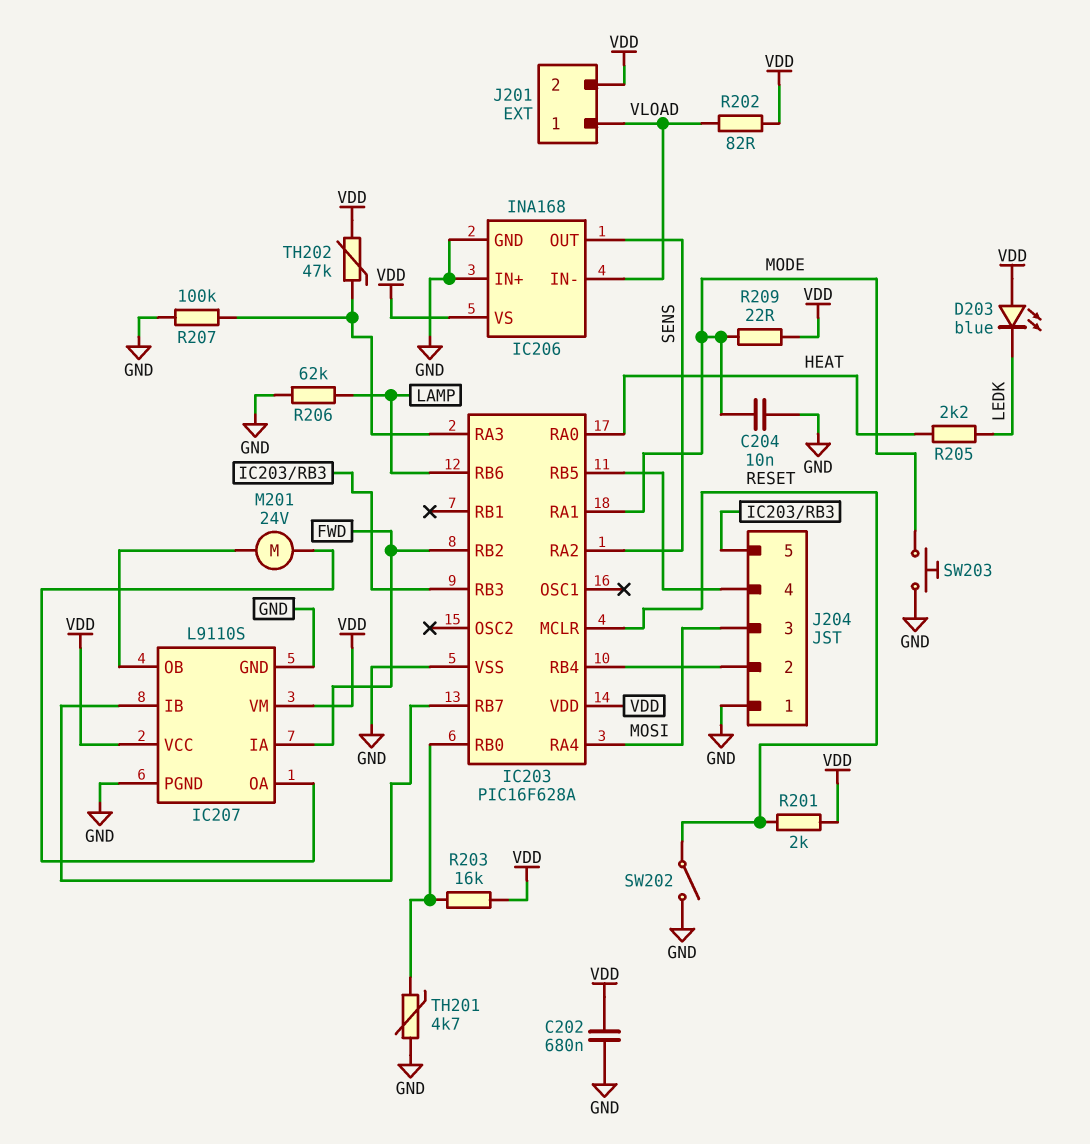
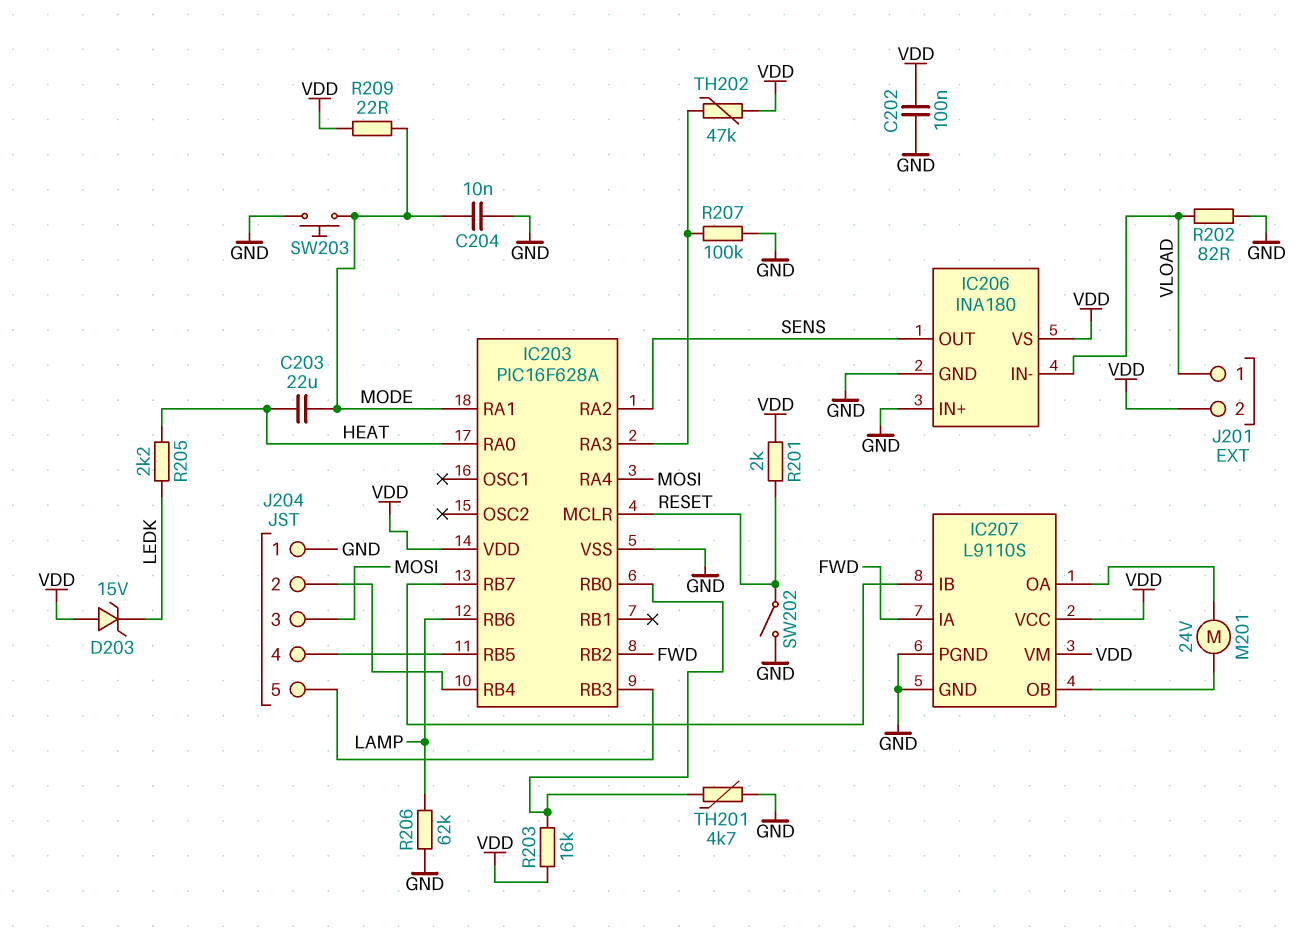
C202: 680nF (GND, VDD) -> 100nF (GND, VDD)
C203: none -> 22uF (HEAT, MODE)
D203: LED blue (A VDD, K LEDK) -> zener 15V (A VDD, K LEDK)
IC206: INA168 -> INA180
R202: 82 (VDD, VLOAD) -> 82 (GND, VLOAD)

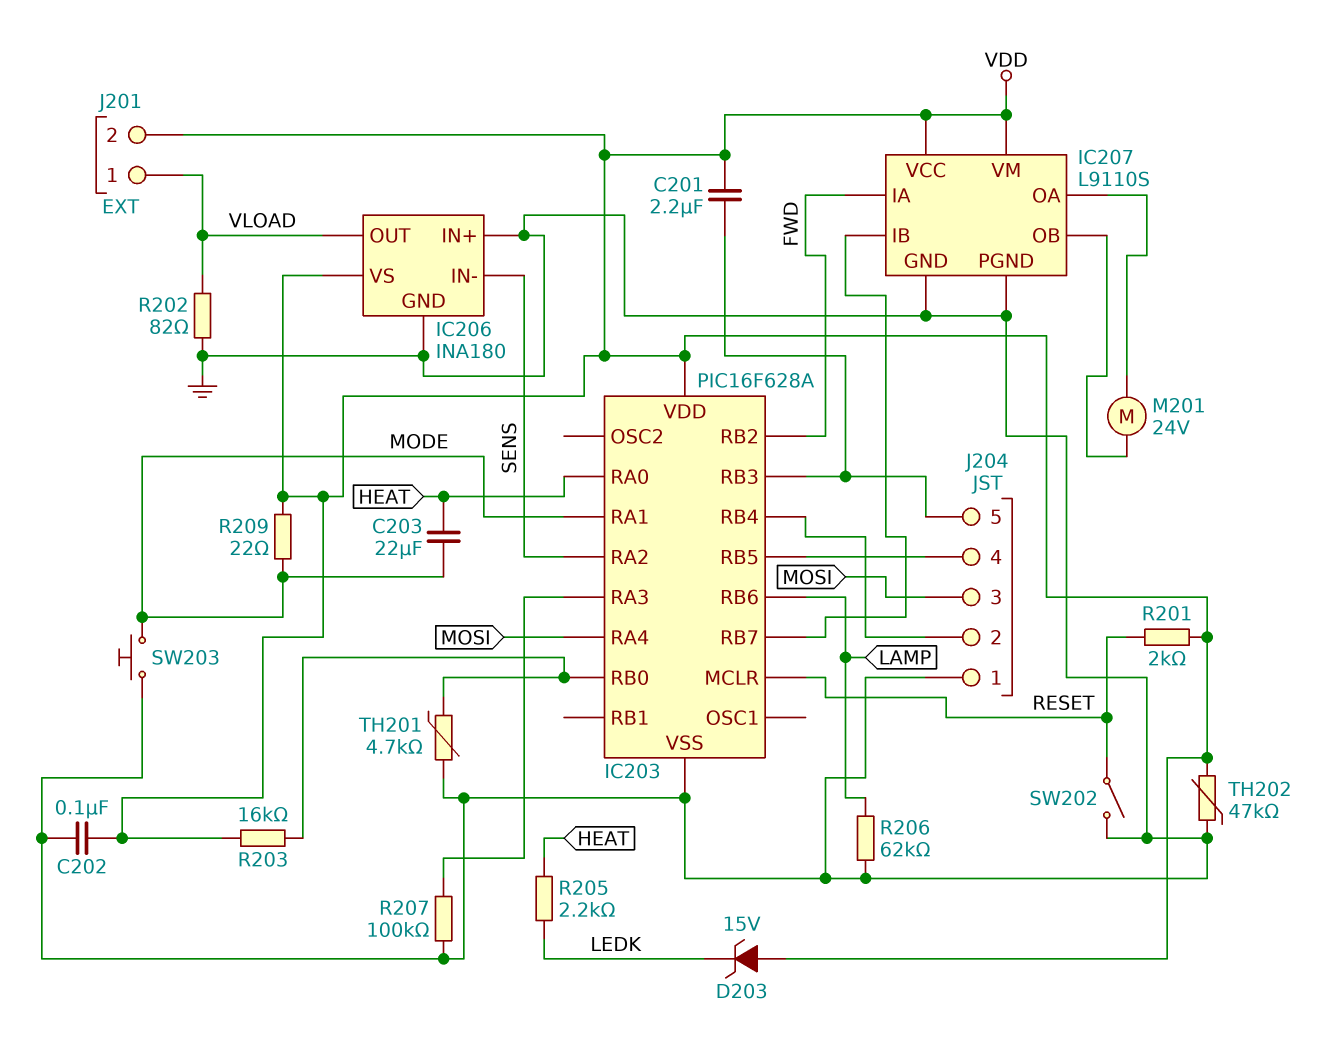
C201: none -> 2.2uF (IC203/RB3, VDD)
C204: 10nF (GND, MODE) -> none
IC206 pin IN-: VLOAD -> SENS
IC206 pin OUT: SENS -> VLOAD
TH202: 47k (IC203/RA3, VDD) -> 47k (GND, VDD)

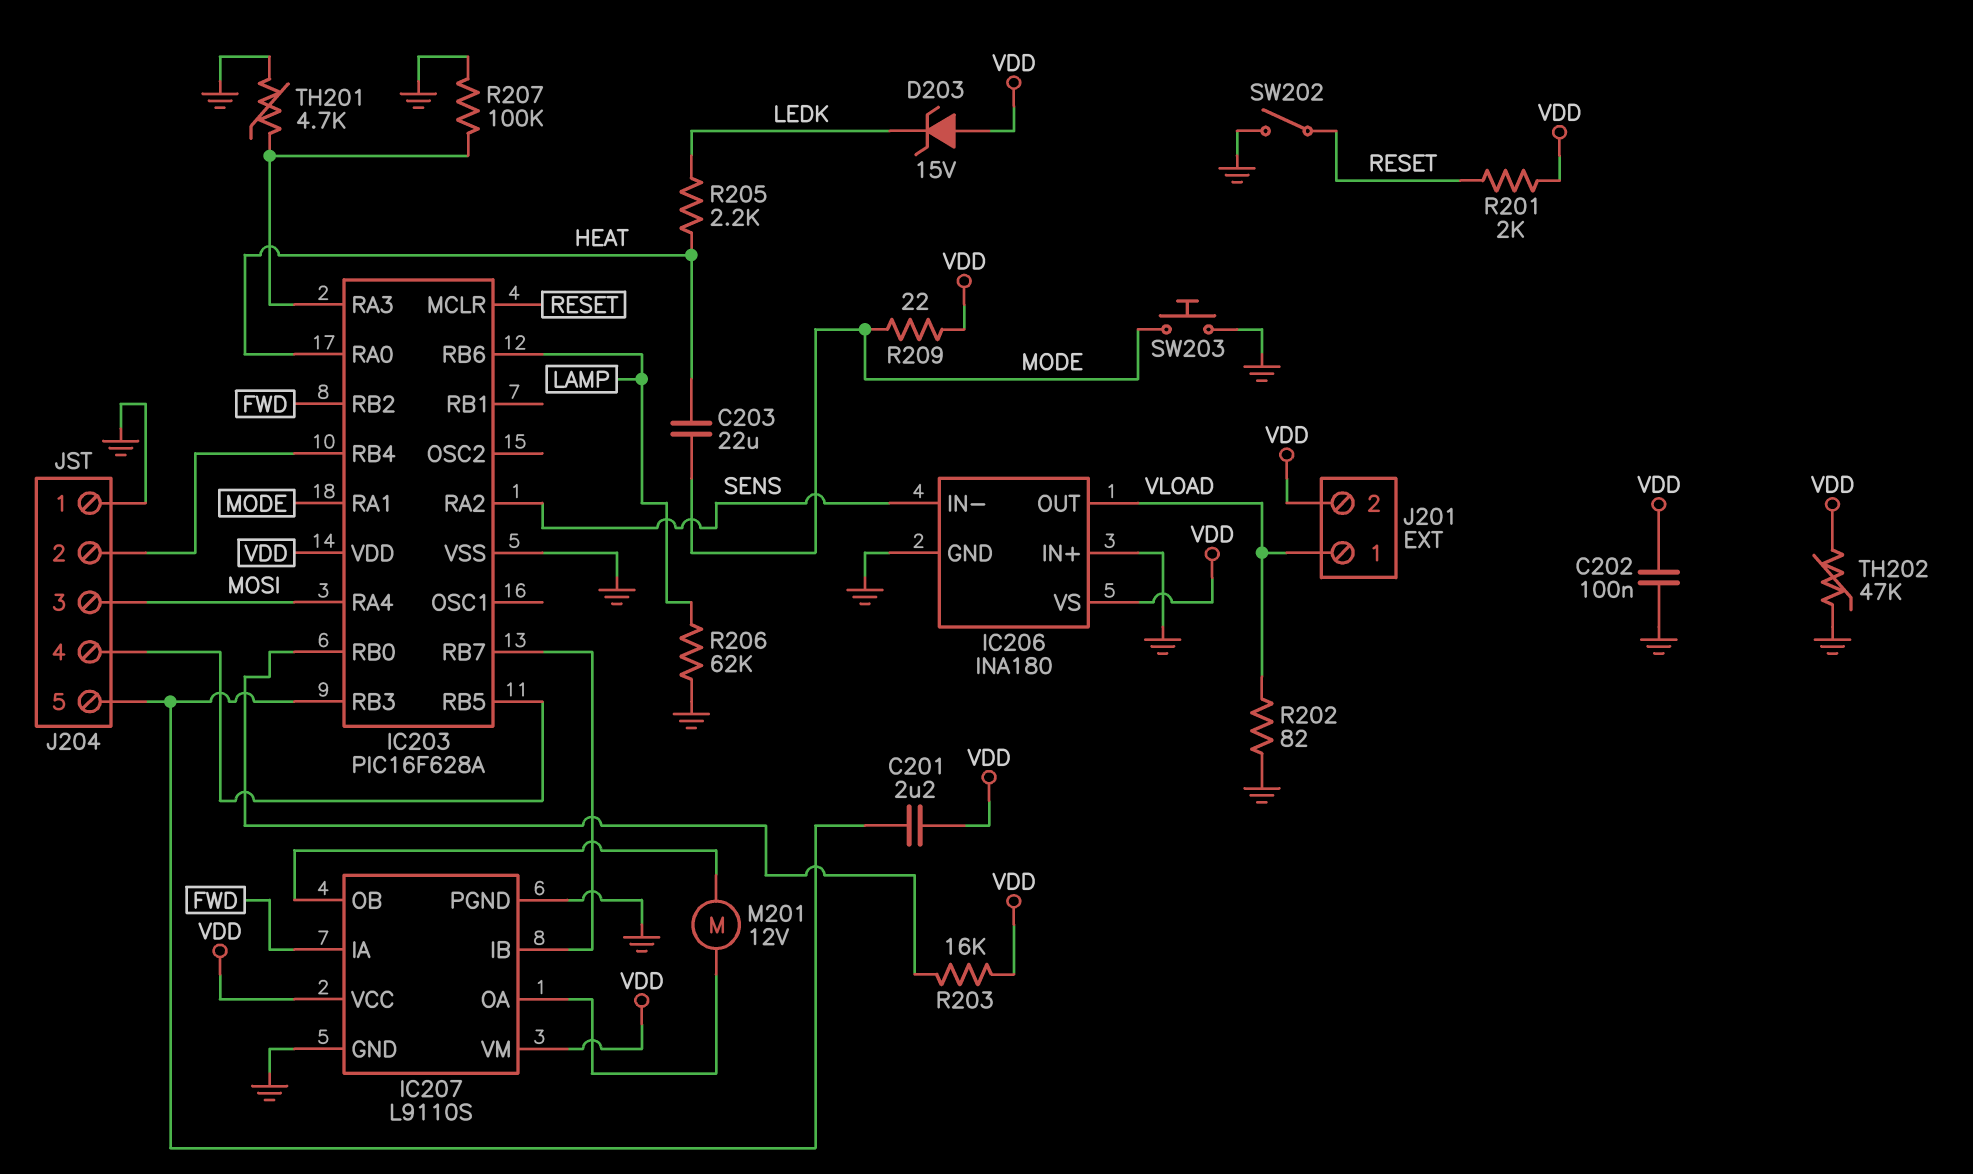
M201: motor 24V (IC207/OA, IC207/OB) -> motor 12V (IC207/OA, IC207/OB)
TH201: 4.7k (GND, IC203/RB0) -> 4.7k (GND, IC203/RA3)

